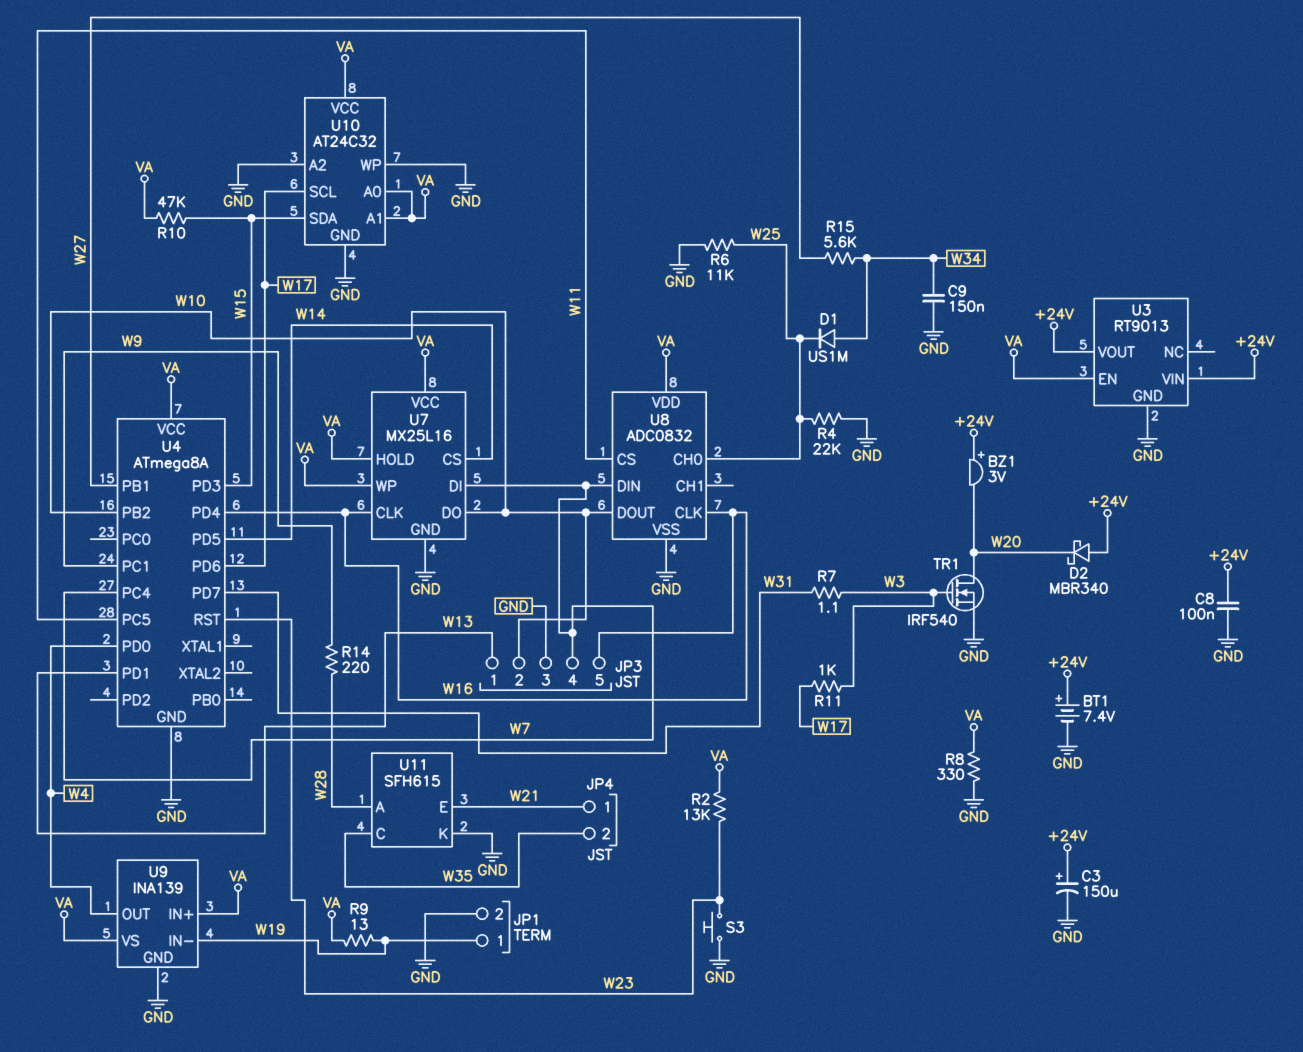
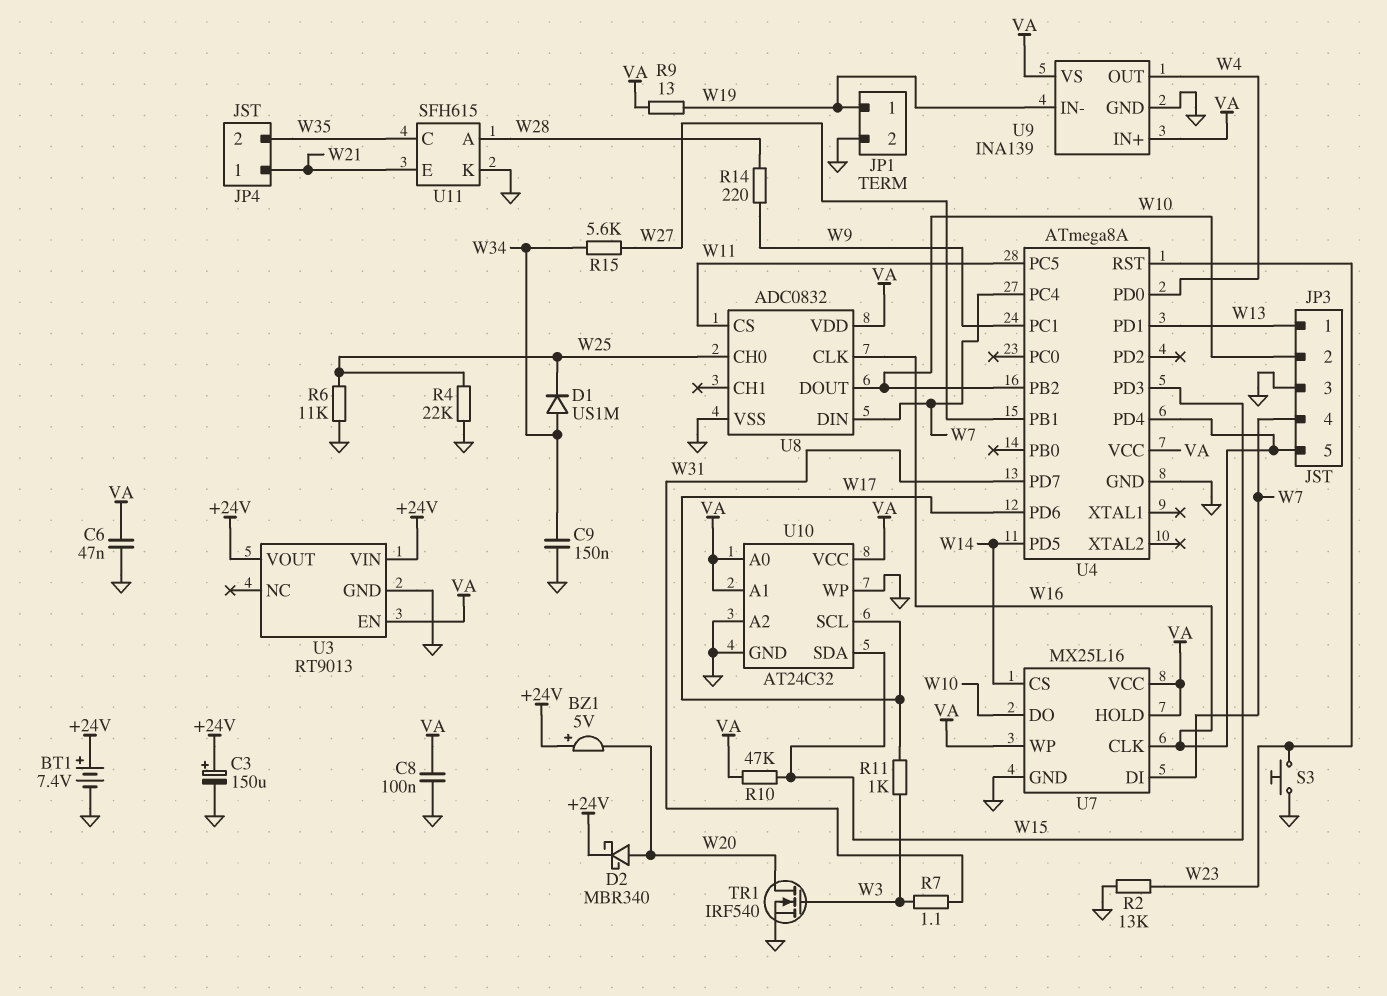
BZ1: buzzer 3V (plus +24V, minus W20) -> buzzer 5V (plus +24V, minus W20)
C6: none -> 47nF (GND, VA)
C8: 100nF (+24V, GND) -> 100nF (GND, VA)
D2: schottky MBR340 (A +24V, K W20) -> schottky MBR340 (A W20, K +24V)
R2: 13k (VA, W23) -> 13k (GND, W23)
R8: 330 (GND, VA) -> none

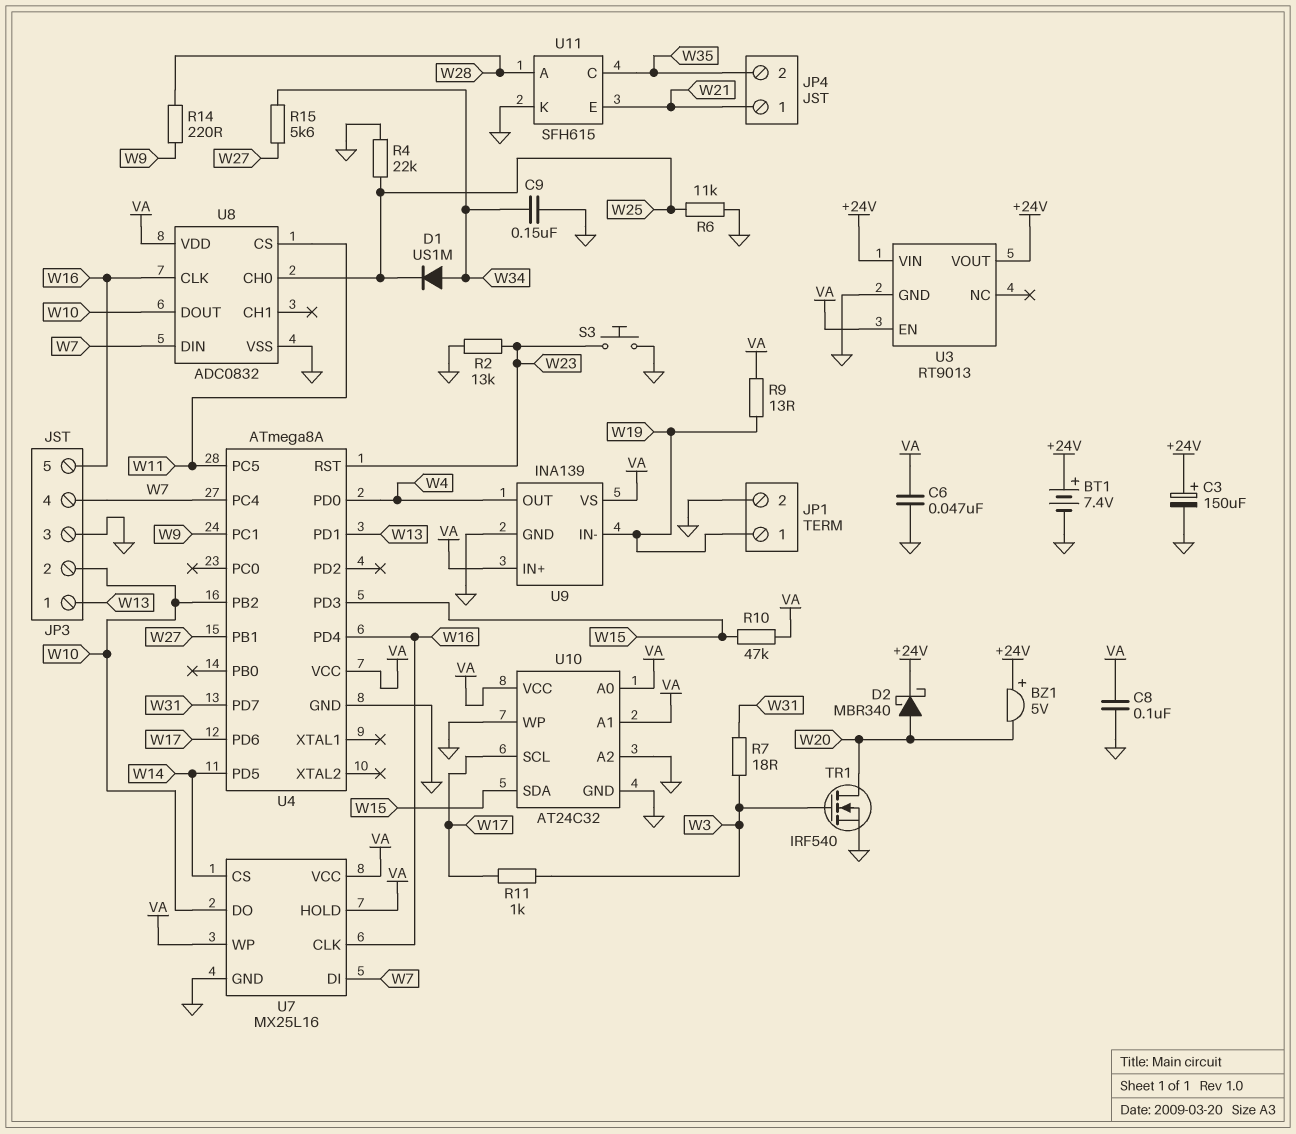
R7: 1.1 (W3, W31) -> 18 (W3, W31)

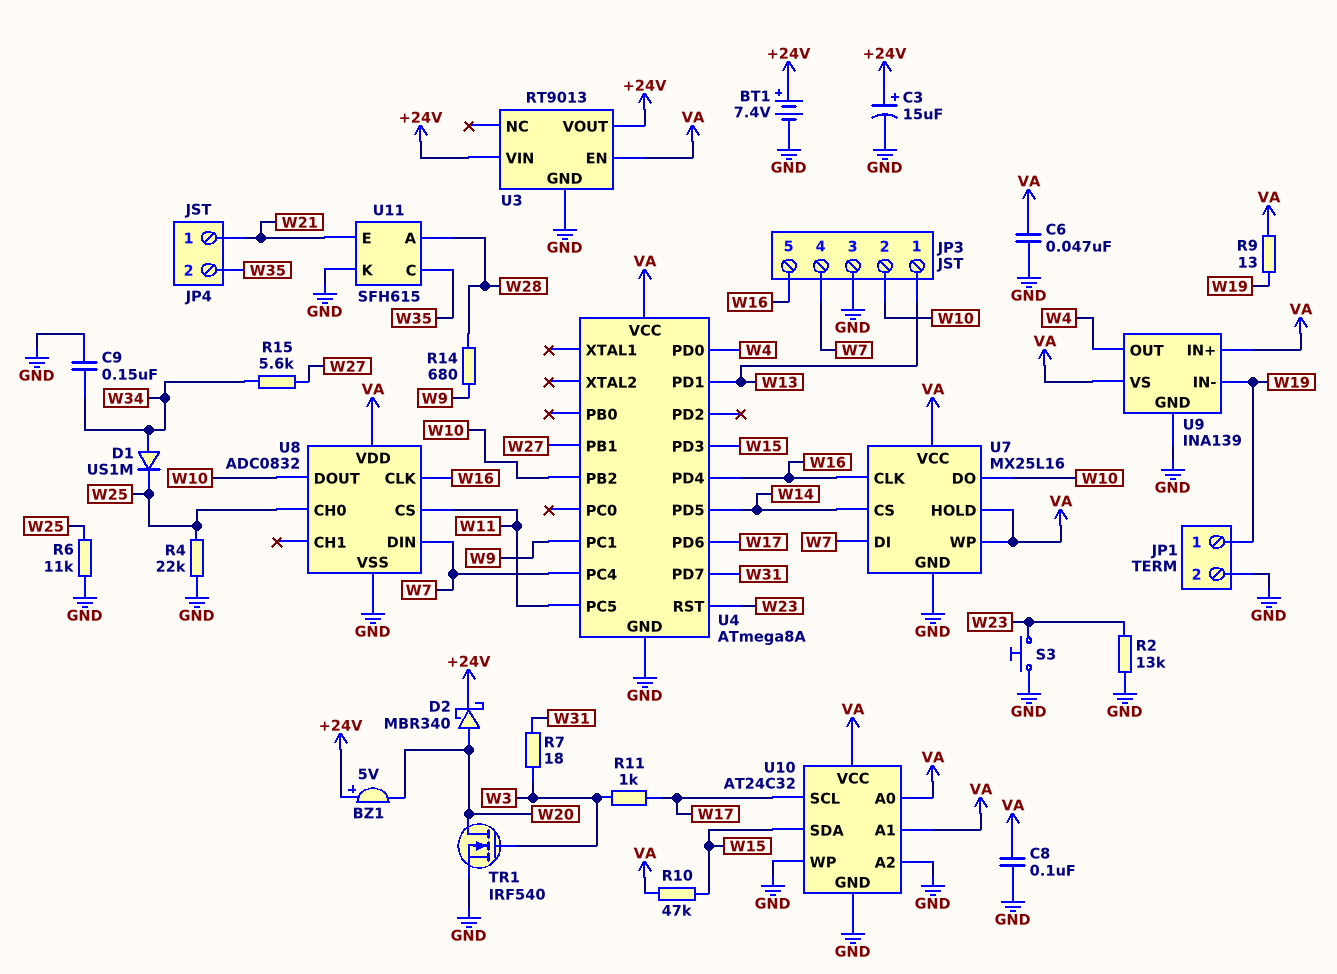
C3: 150uF (plus +24V, minus GND) -> 15uF (plus +24V, minus GND)
R14: 220 (W9, W28) -> 680 (W9, W28)

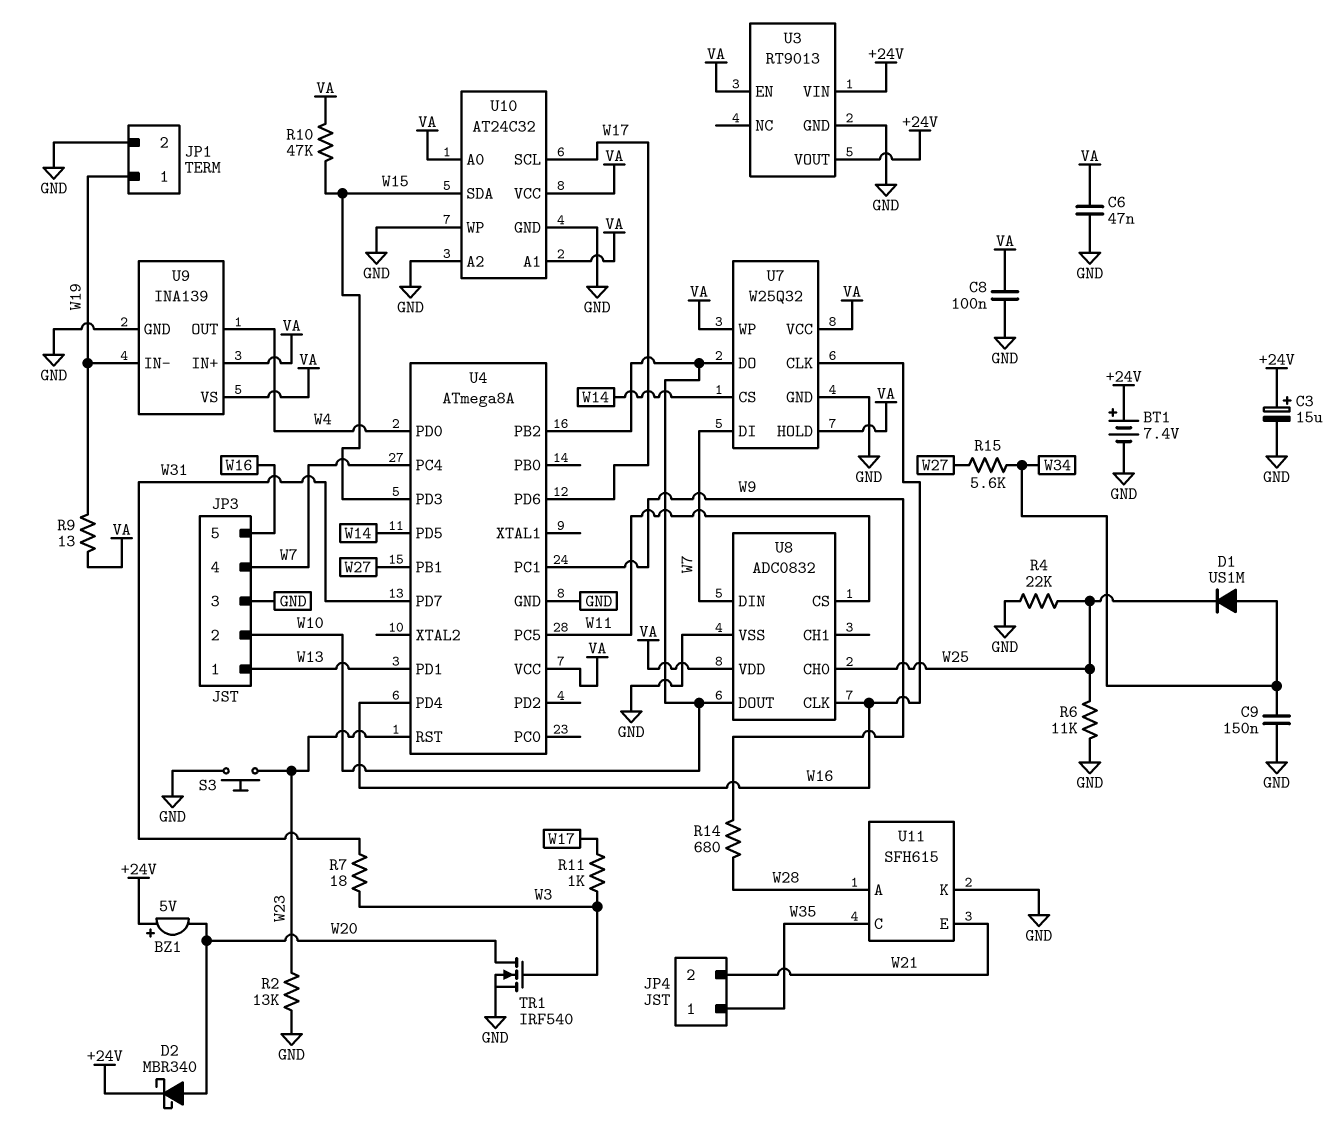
JP4 pin 1: W21 -> W35
JP4 pin 2: W35 -> W21
U7: MX25L16 -> W25Q32

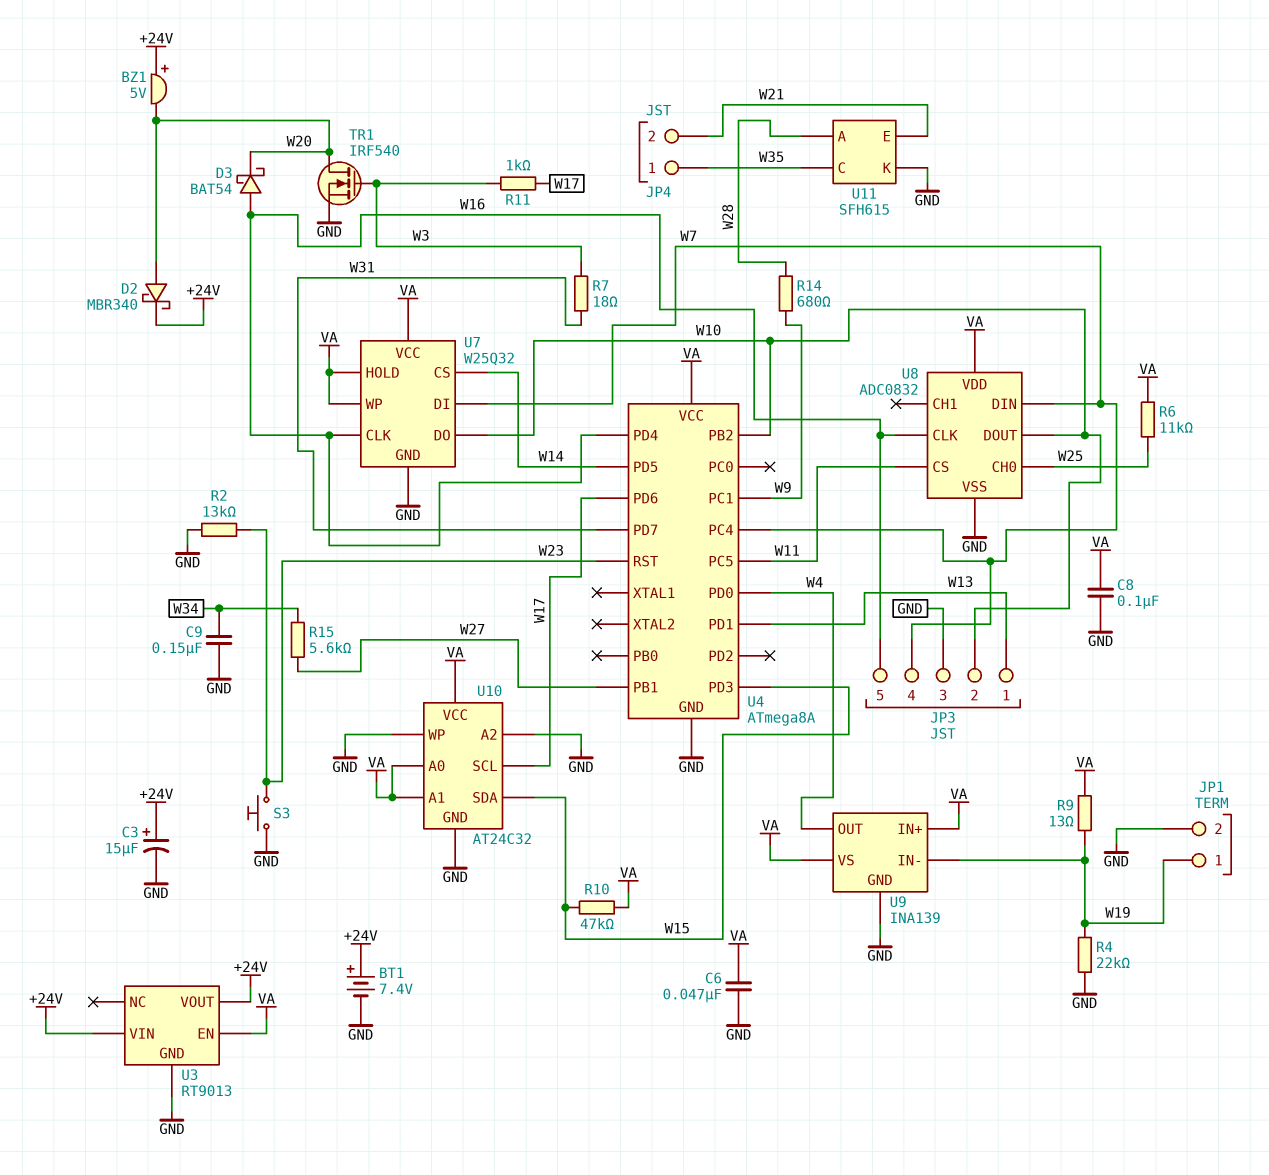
D1: diode US1M (A W34, K W25) -> none
D3: none -> schottky BAT54 (A W16, K W20)
R4: 22k (GND, W25) -> 22k (GND, W19)
R6: 11k (GND, W25) -> 11k (VA, W25)

